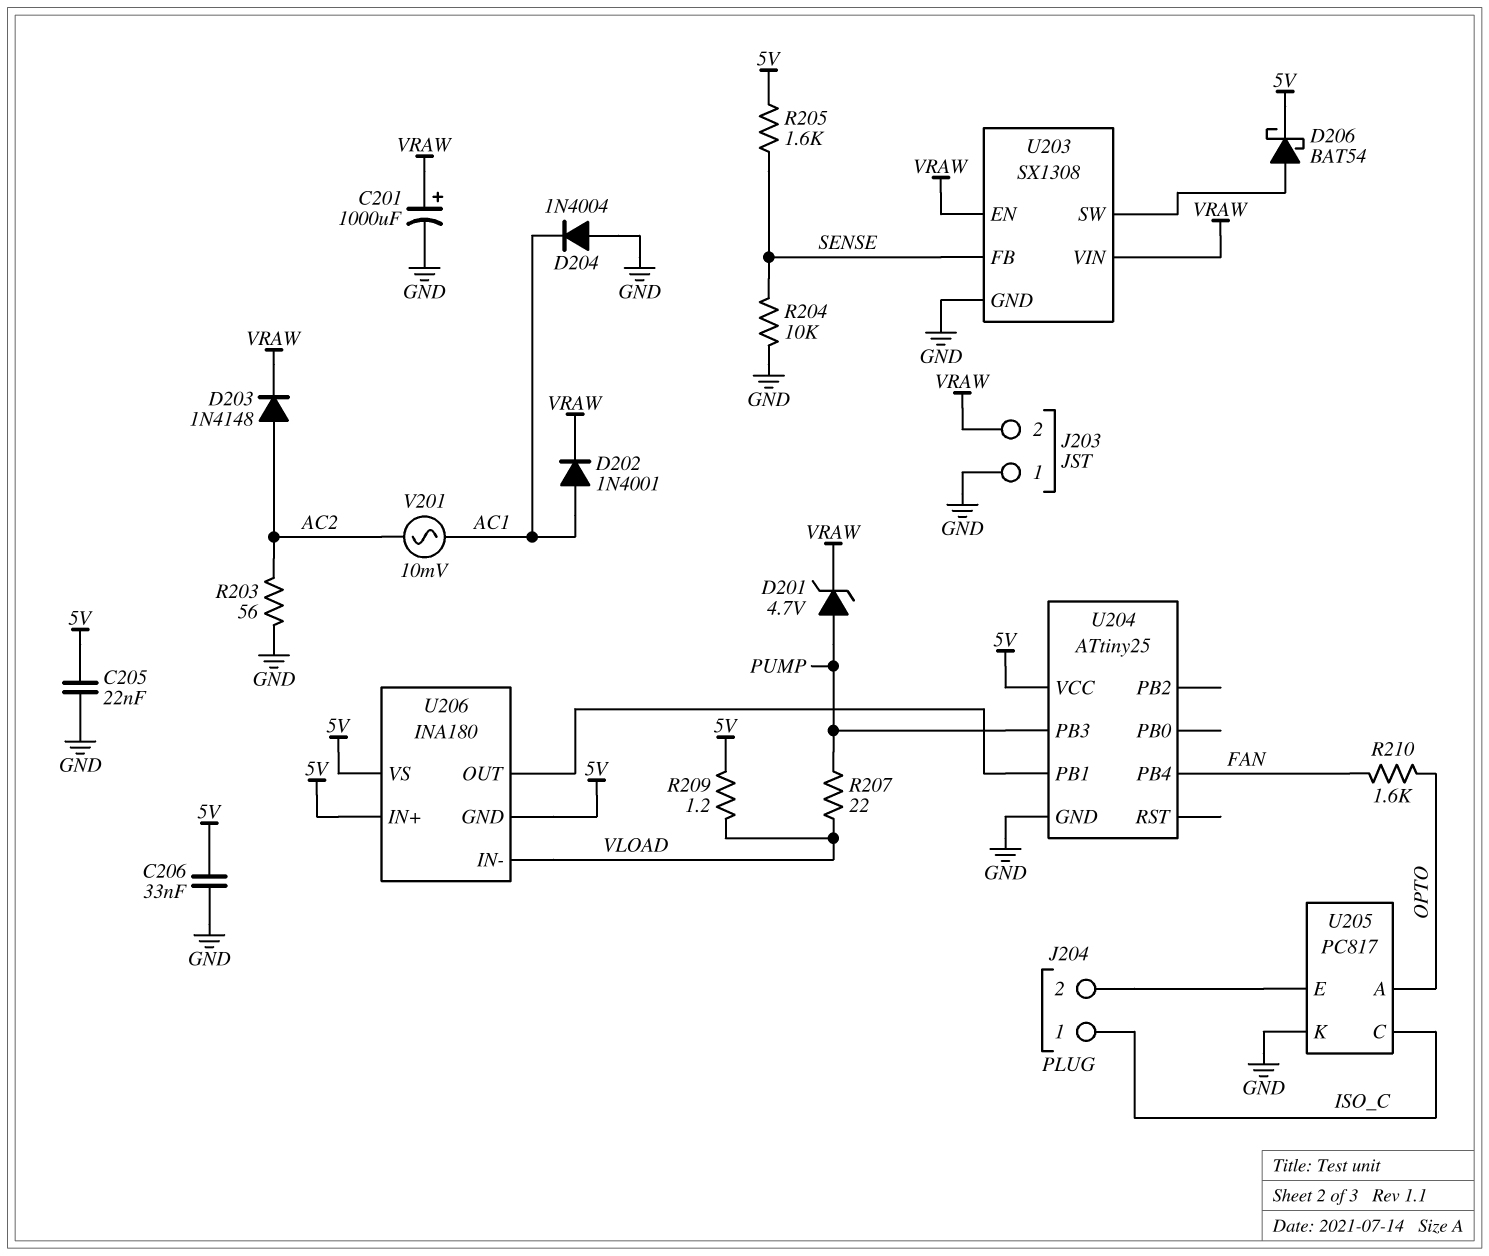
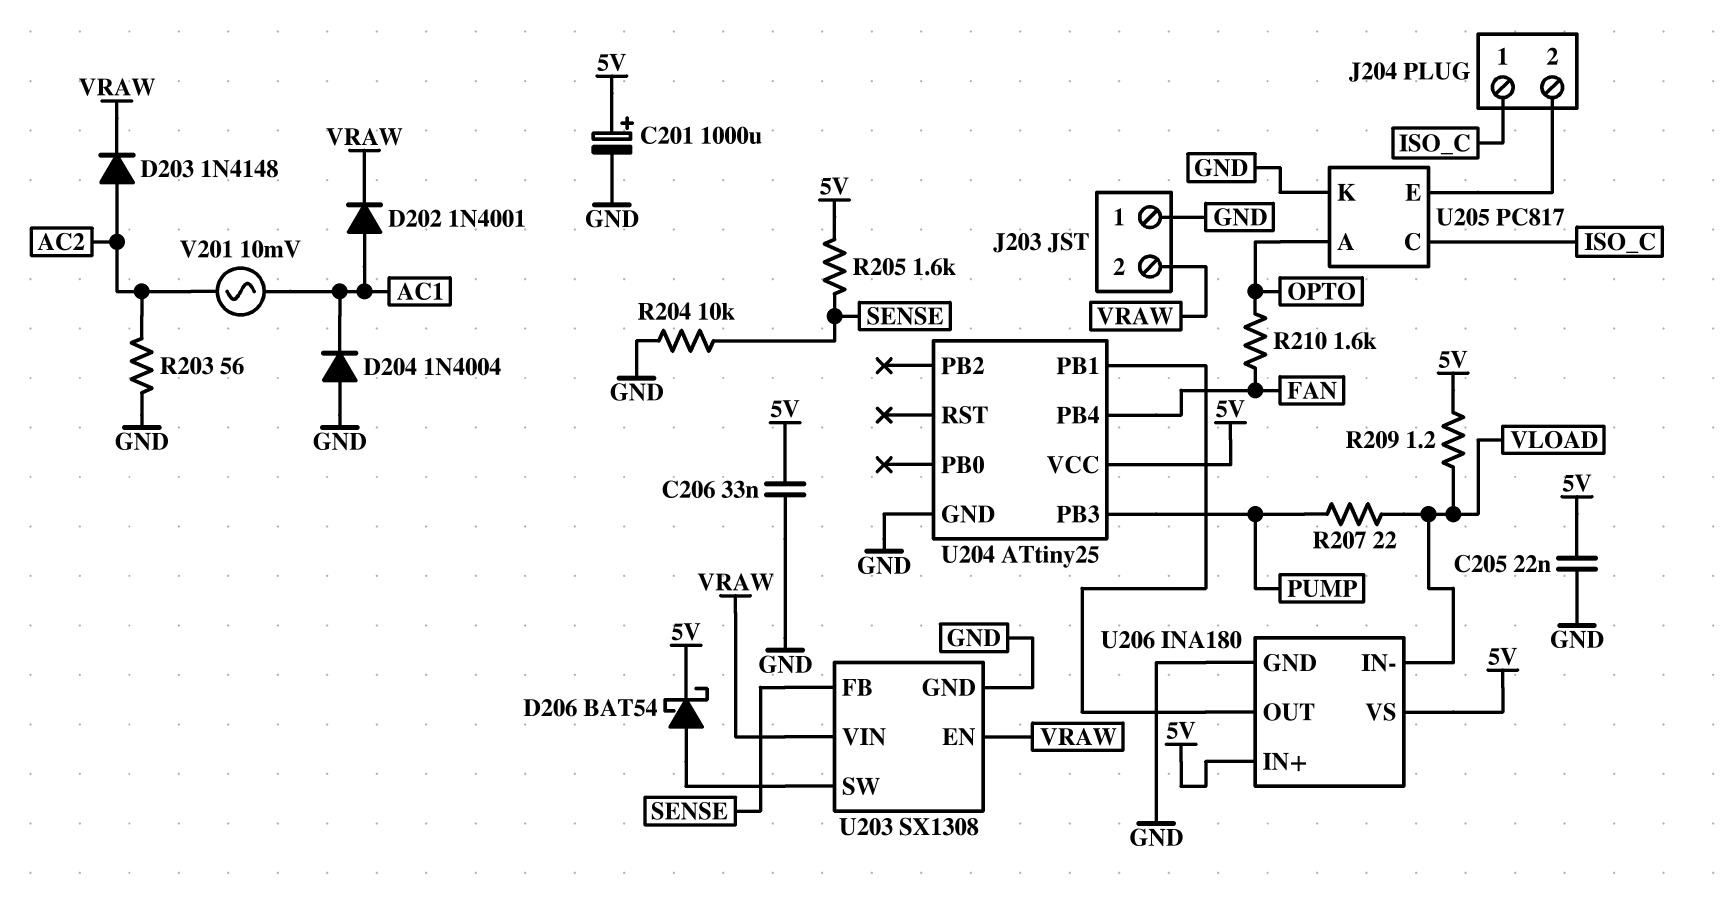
C201: 1000uF (plus VRAW, minus GND) -> 1000uF (plus 5V, minus GND)
D201: zener 4.7V (A PUMP, K VRAW) -> none
U206 pin GND: 5V -> GND

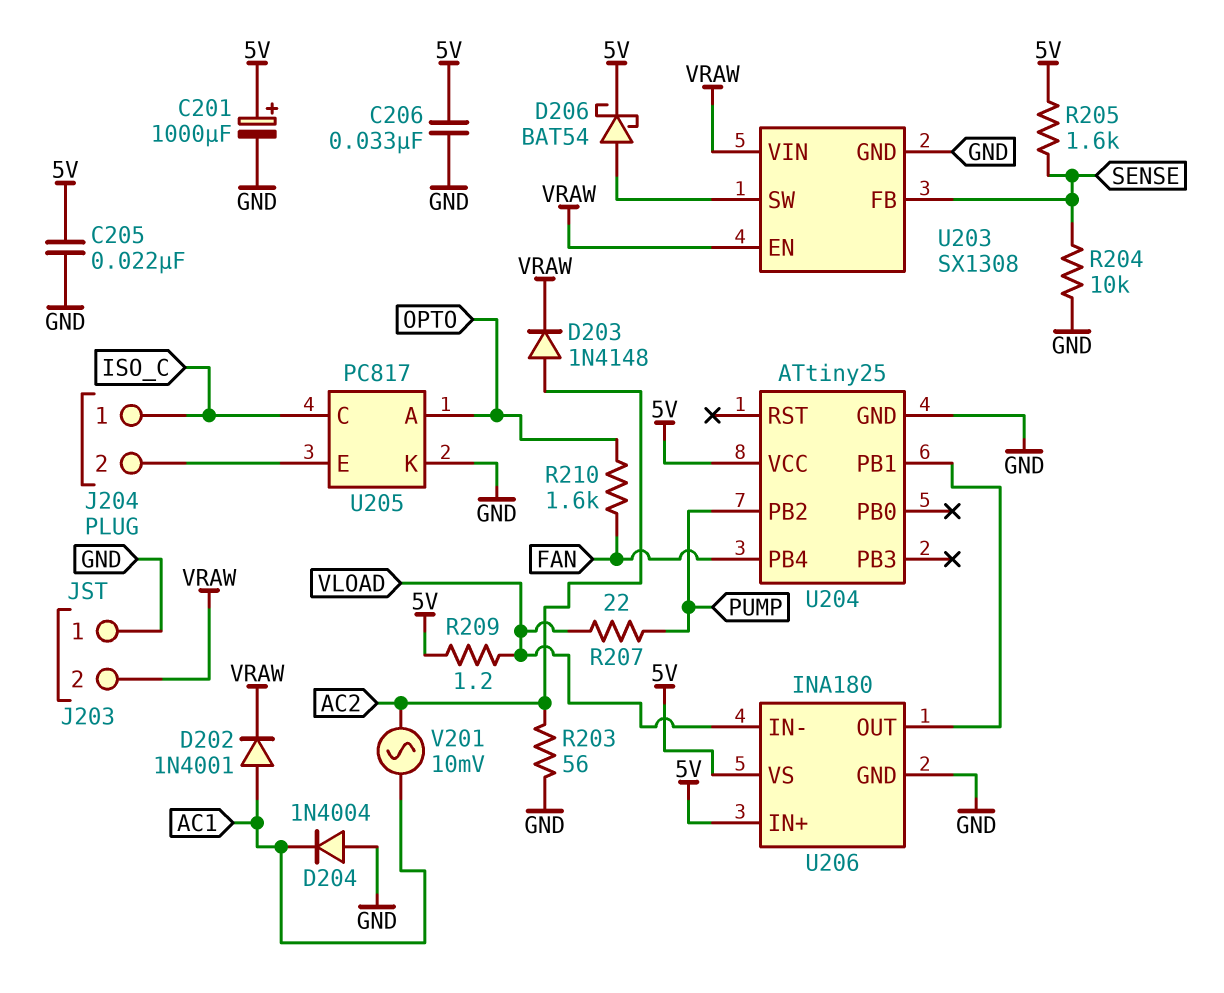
U204 pin PB2: none -> PUMP
U204 pin PB3: PUMP -> none

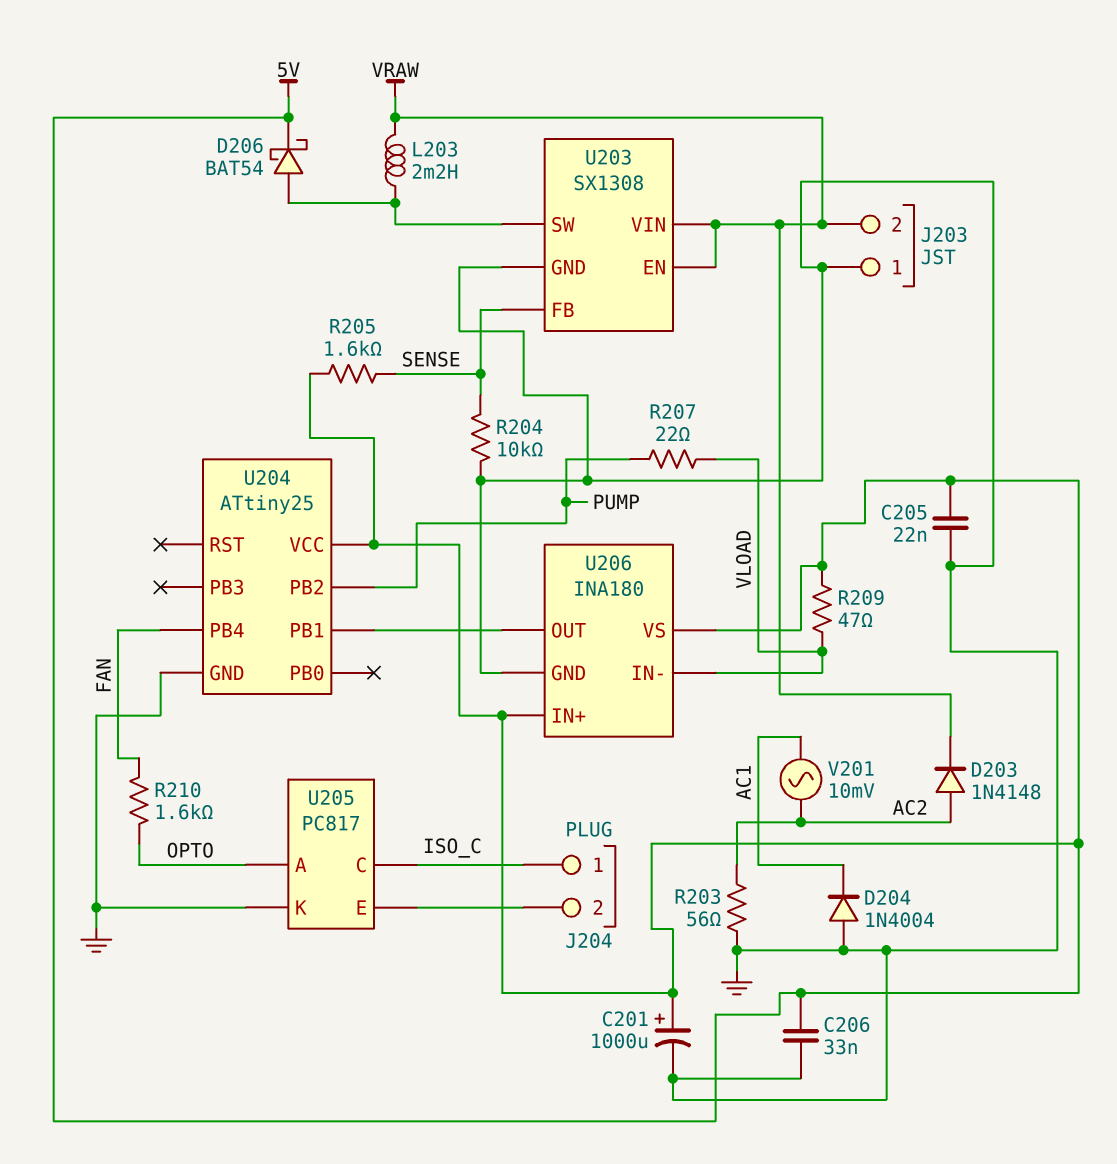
D202: diode 1N4001 (A AC1, K VRAW) -> none
L203: none -> 2.2mH (U203/SW, VRAW)
R209: 1.2 (5V, VLOAD) -> 47 (5V, VLOAD)

